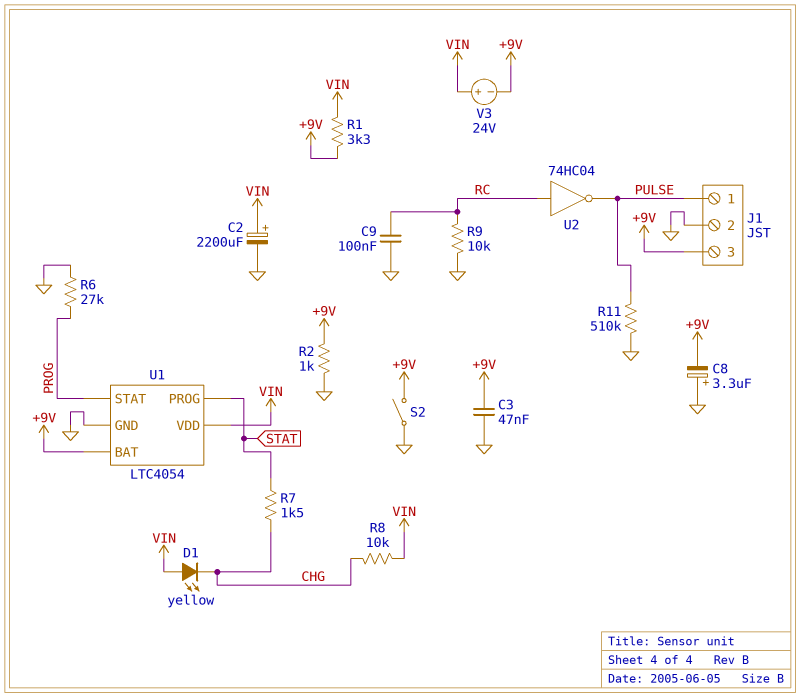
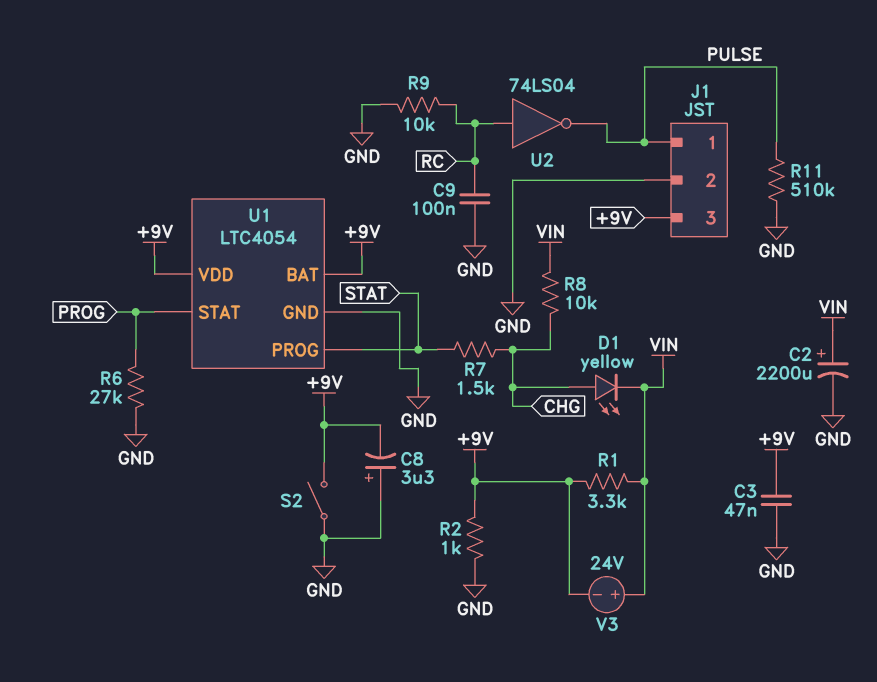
D1: LED yellow (A VIN, K CHG) -> LED yellow (A CHG, K VIN)
U1 pin VDD: VIN -> +9V
U2: NOT 74HC04 (in RC, out PULSE) -> NOT 74LS04 (in RC, out PULSE)

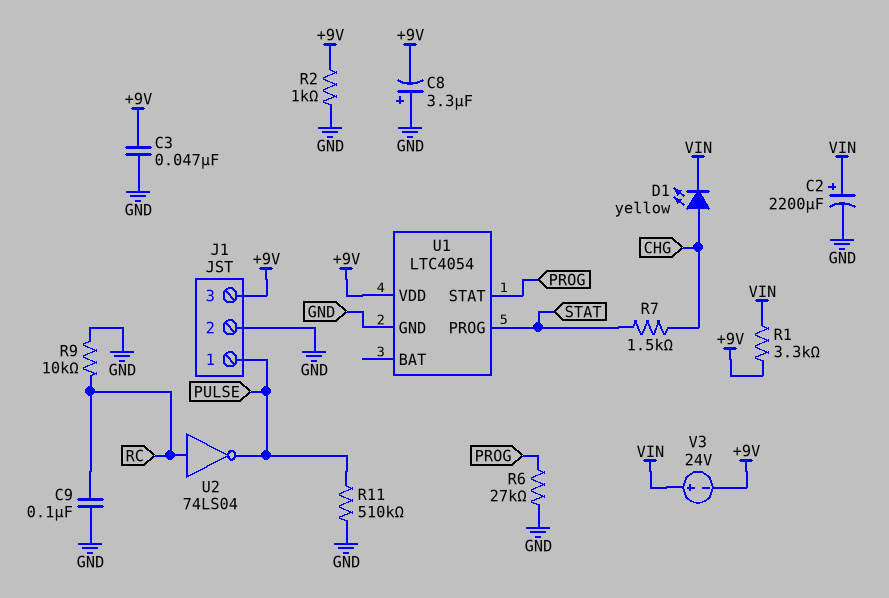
R8: 10k (CHG, VIN) -> none
S2: switch (+9V, GND) -> none
U1 pin BAT: +9V -> none

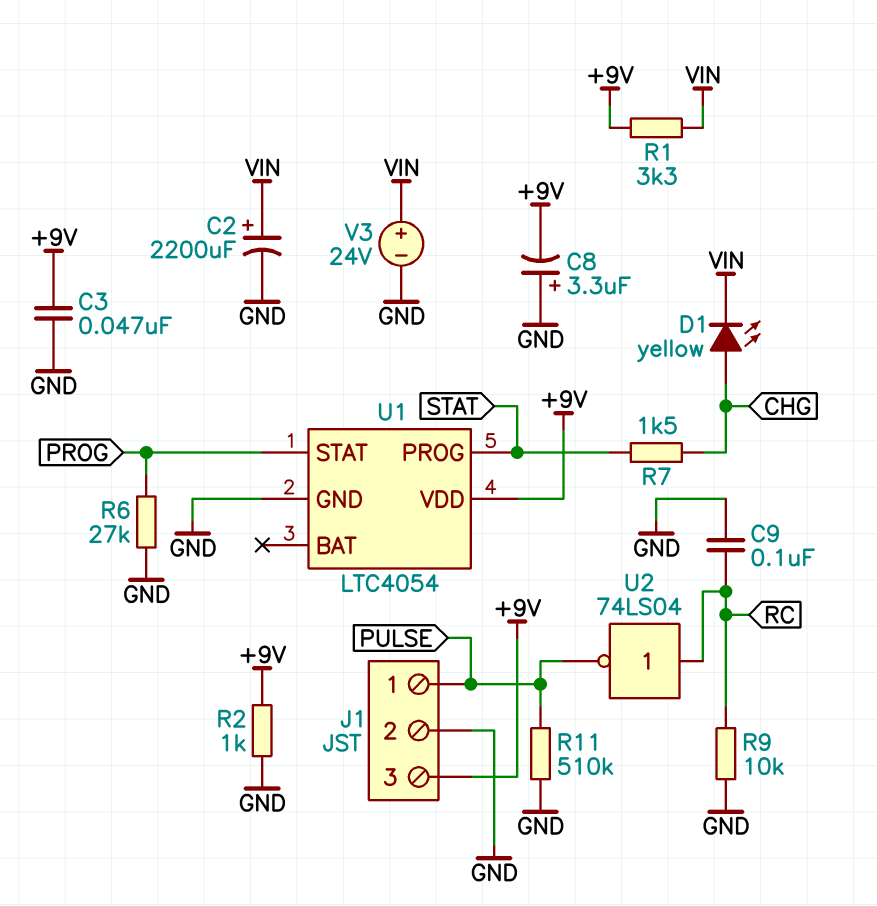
V3: 24V (plus VIN, minus +9V) -> 24V (plus VIN, minus GND)

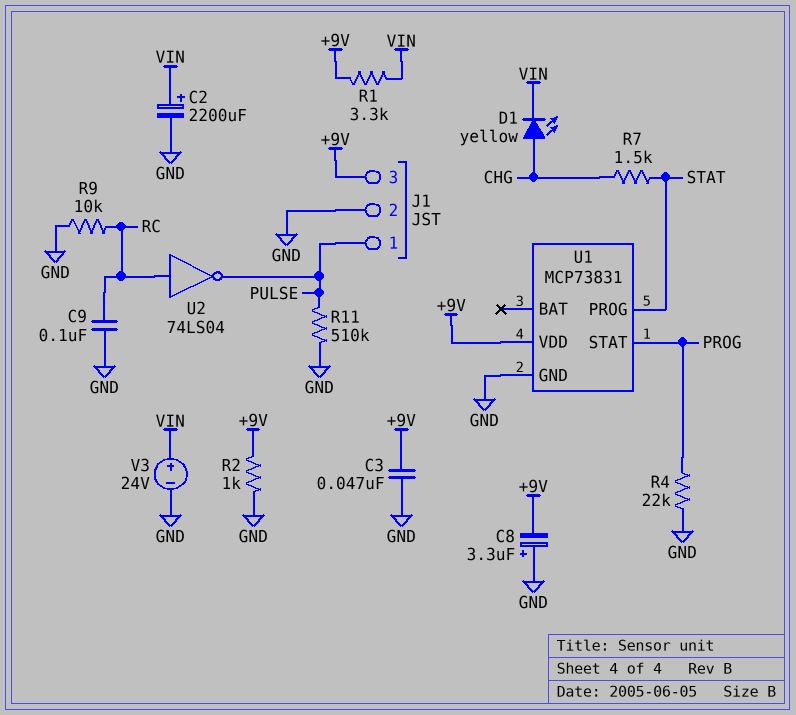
R4: none -> 22k (GND, PROG)
R6: 27k (GND, PROG) -> none
U1: LTC4054 -> MCP73831

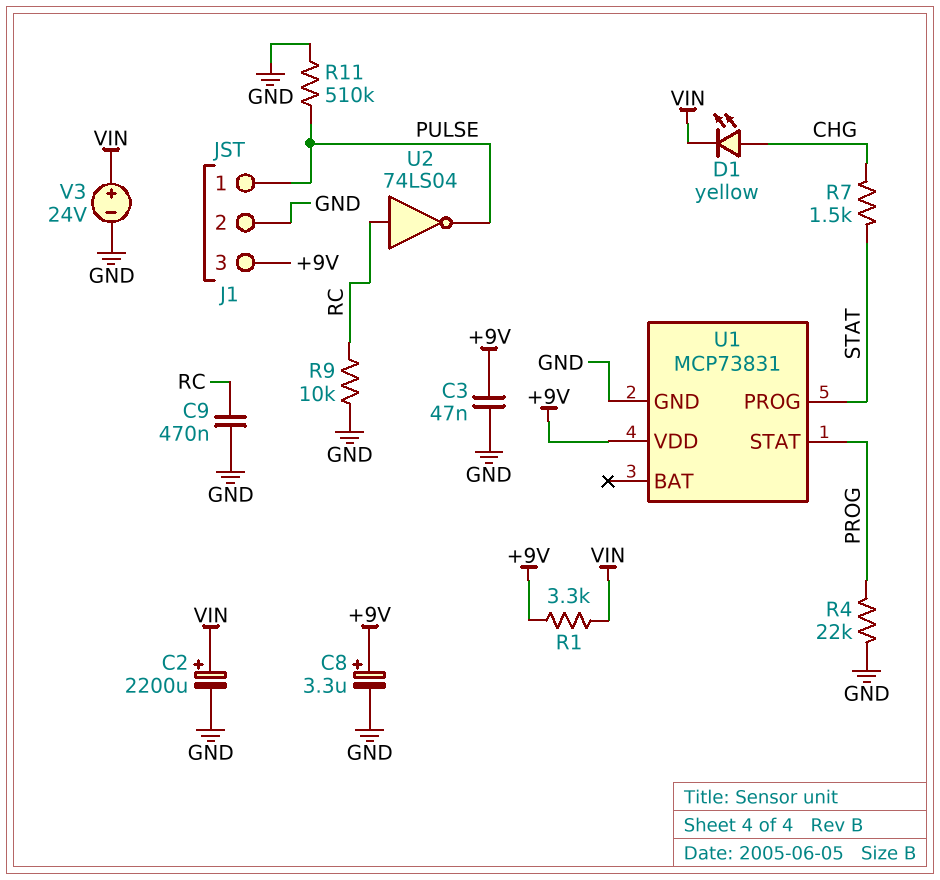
C8: 3.3uF (plus GND, minus +9V) -> 3.3uF (plus +9V, minus GND)
C9: 100nF (GND, RC) -> 470nF (GND, RC)
R2: 1k (+9V, GND) -> none

